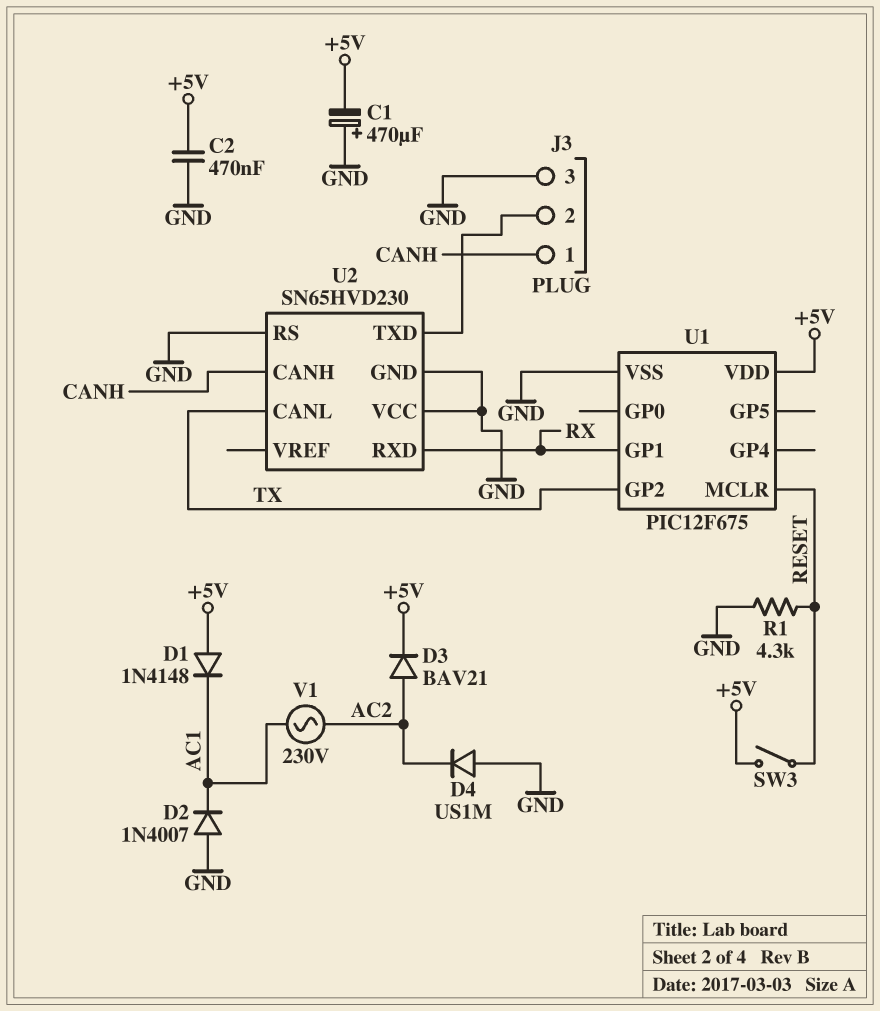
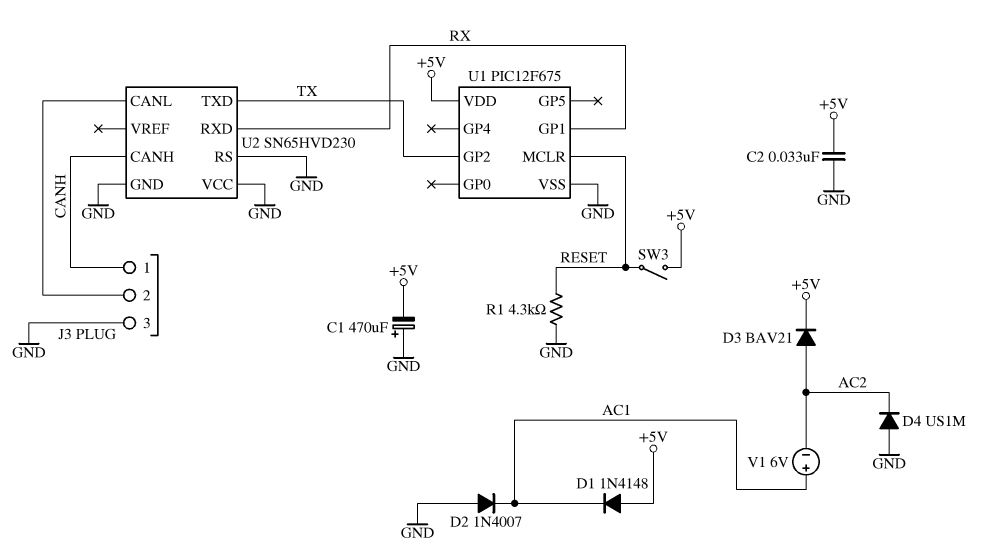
C2: 470nF (+5V, GND) -> 33nF (+5V, GND)
U2 pin CANL: TX -> J3/2
U2 pin TXD: J3/2 -> TX
V1: AC 230V (AC1, AC2) -> 6V (plus AC1, minus AC2)

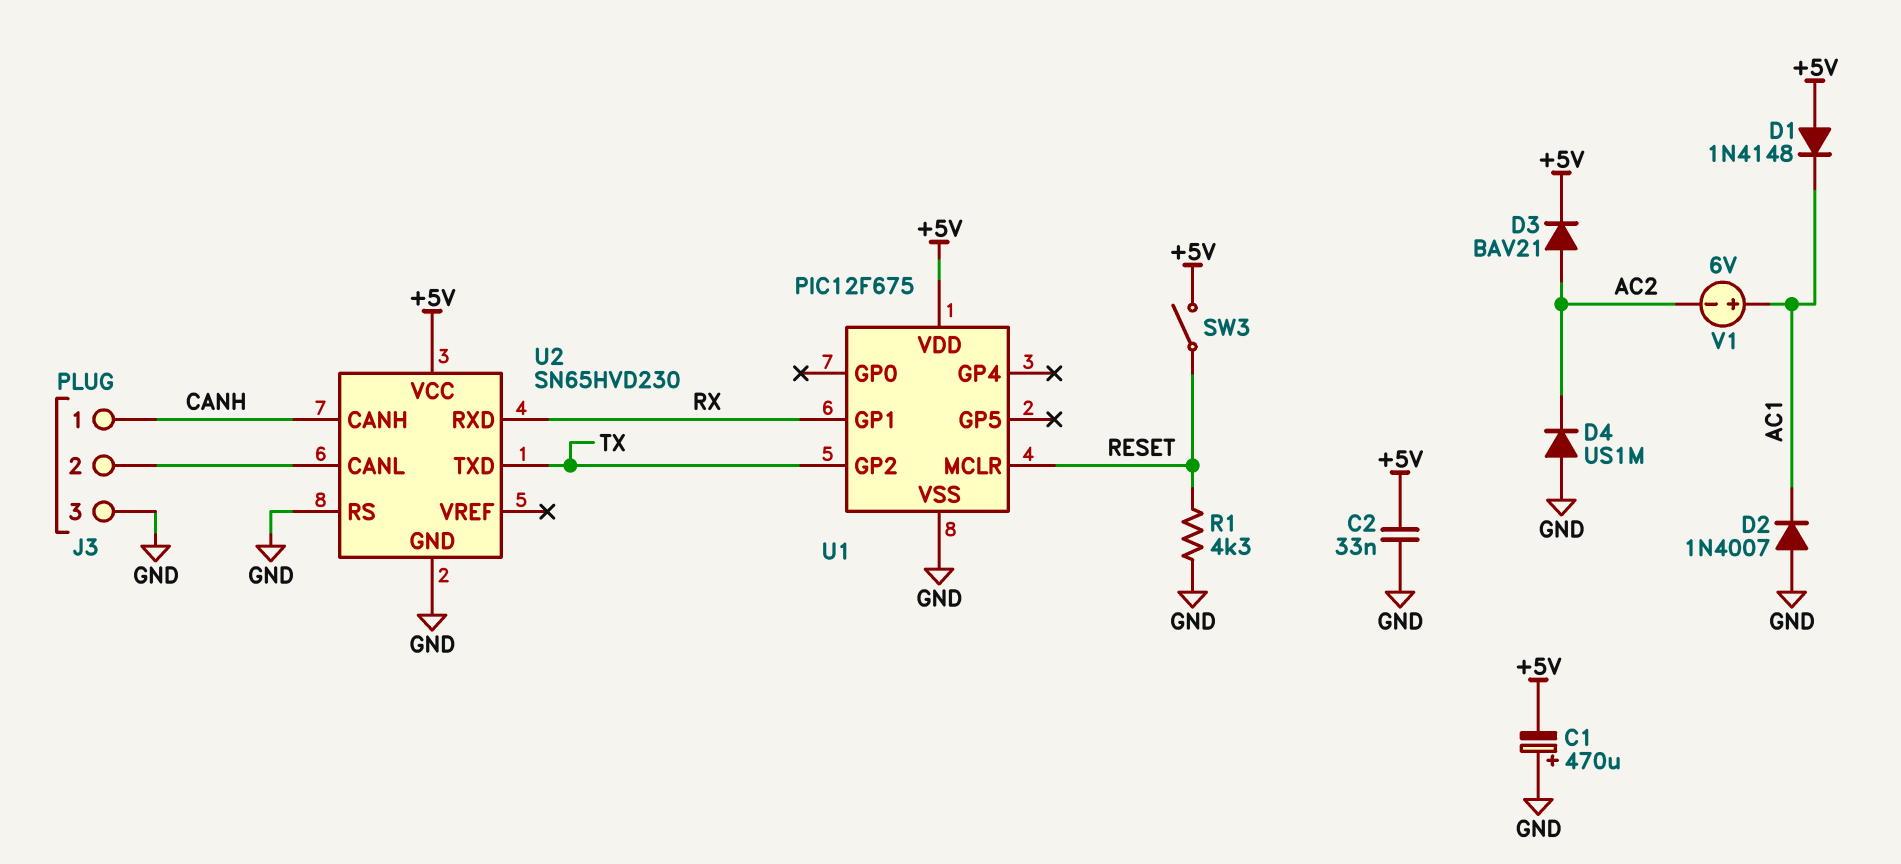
U2 pin VCC: GND -> +5V

